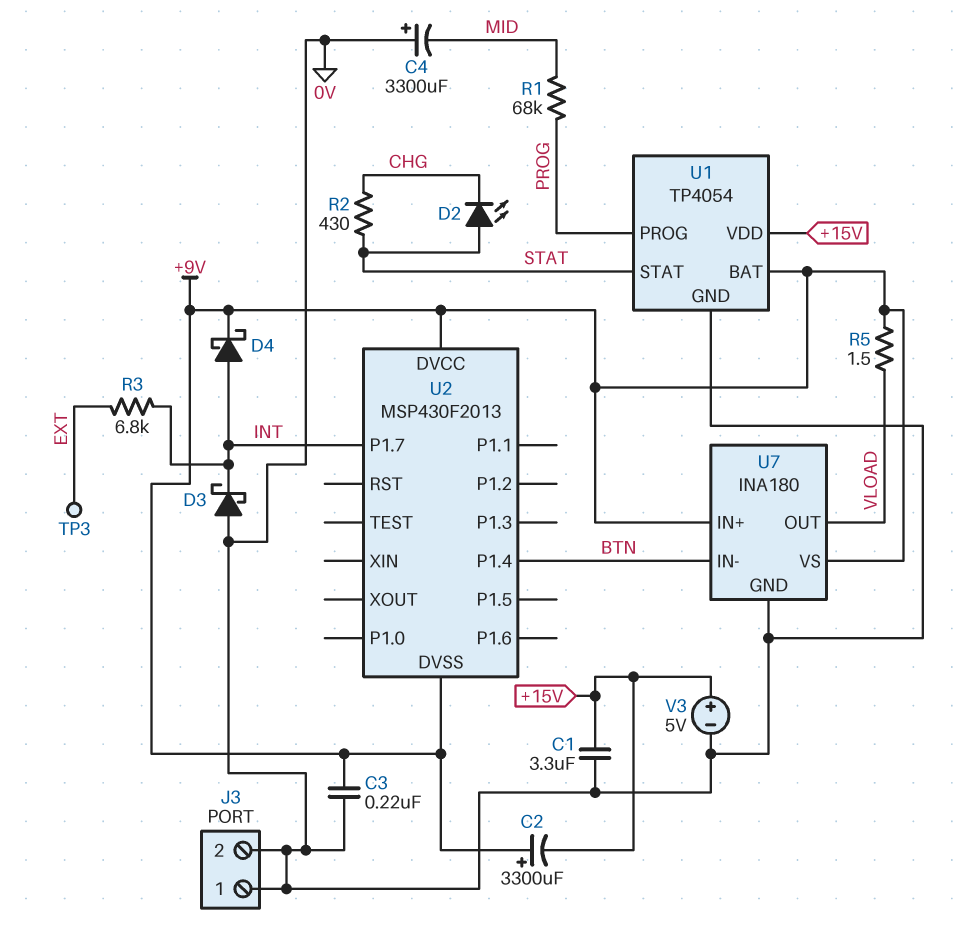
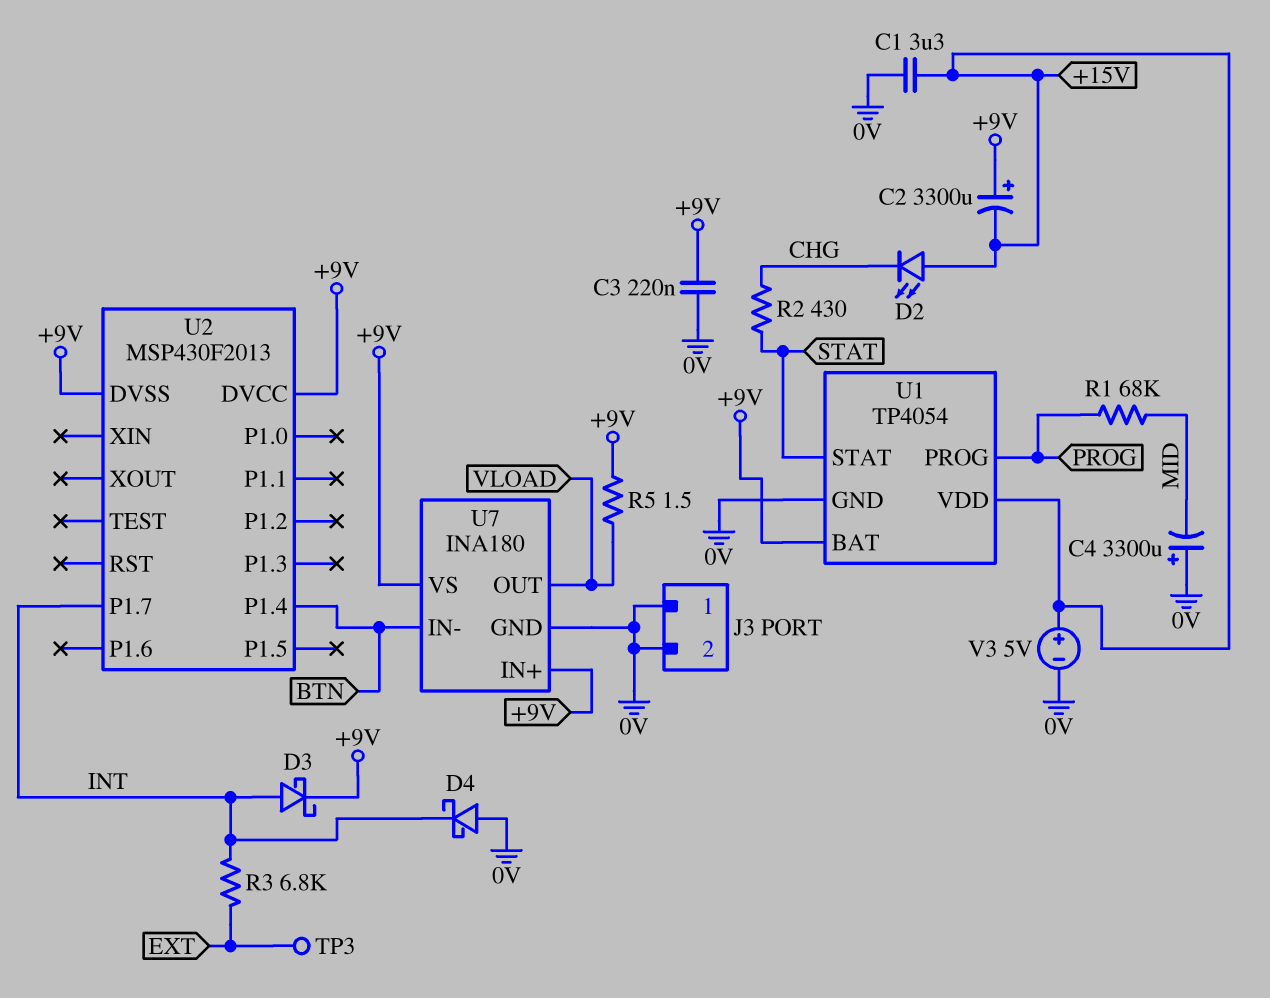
D2: LED (A STAT, K CHG) -> LED (A +15V, K CHG)
D3: schottky (A 0V, K INT) -> schottky (A INT, K +9V)
D4: schottky (A INT, K +9V) -> schottky (A 0V, K INT)

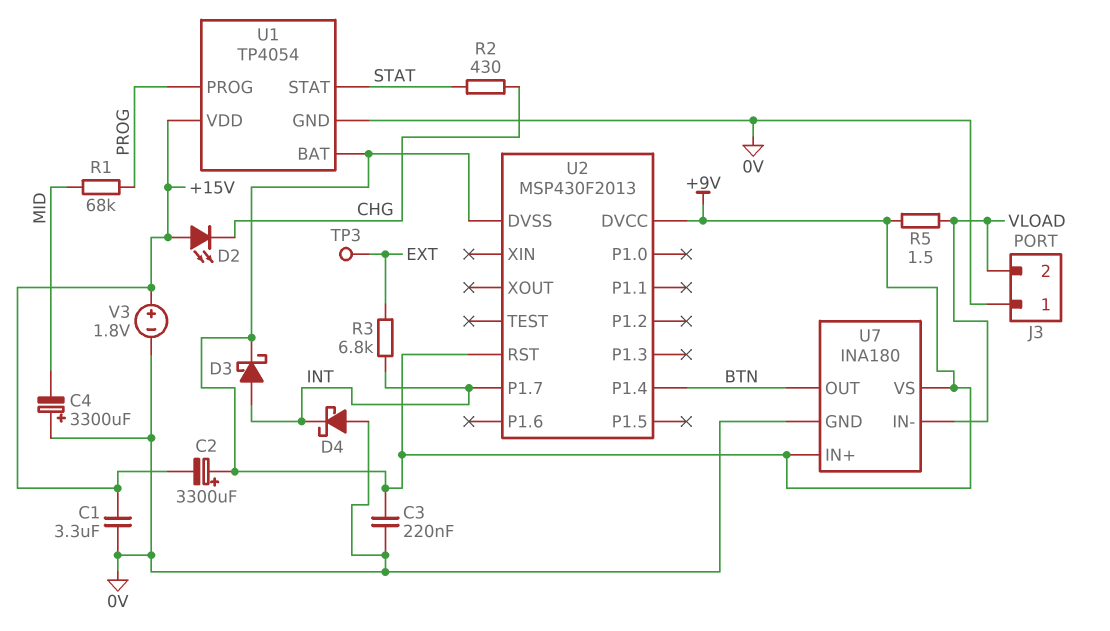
J3 pin 2: 0V -> VLOAD
U2 pin RST: none -> +9V
U7 pin IN-: BTN -> VLOAD
U7 pin OUT: VLOAD -> BTN
V3: 5V (plus +15V, minus 0V) -> 1.8V (plus +15V, minus 0V)

